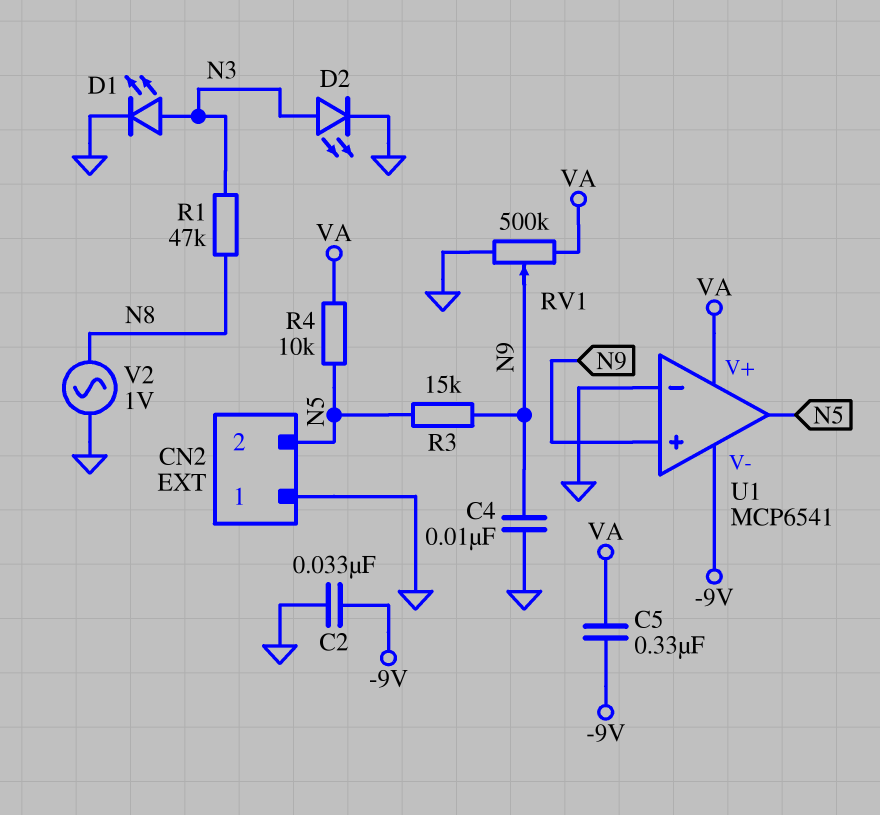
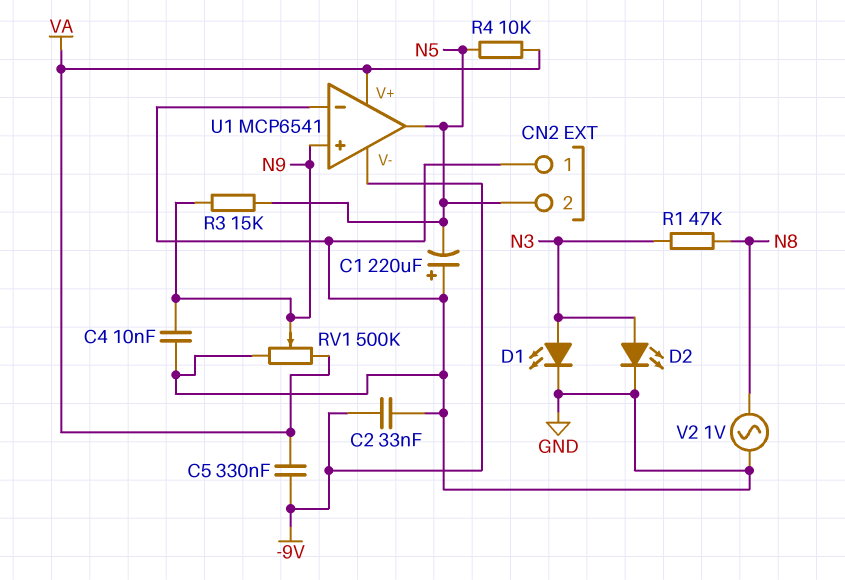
C1: none -> 220uF (plus GND, minus N5)

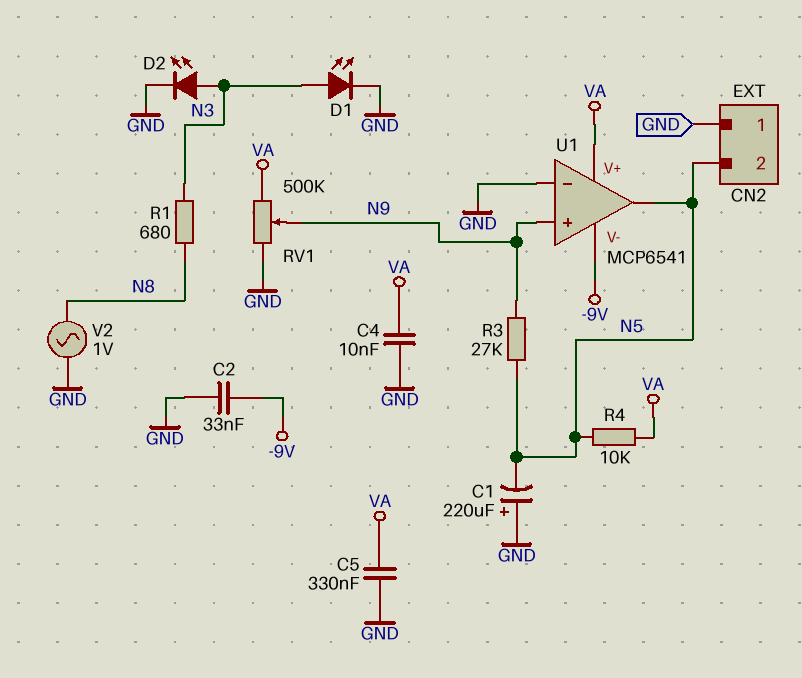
C4: 10nF (GND, N9) -> 10nF (GND, VA)
C5: 330nF (-9V, VA) -> 330nF (GND, VA)
R1: 47k (N3, N8) -> 680 (N3, N8)
R3: 15k (N5, N9) -> 27k (N5, N9)

